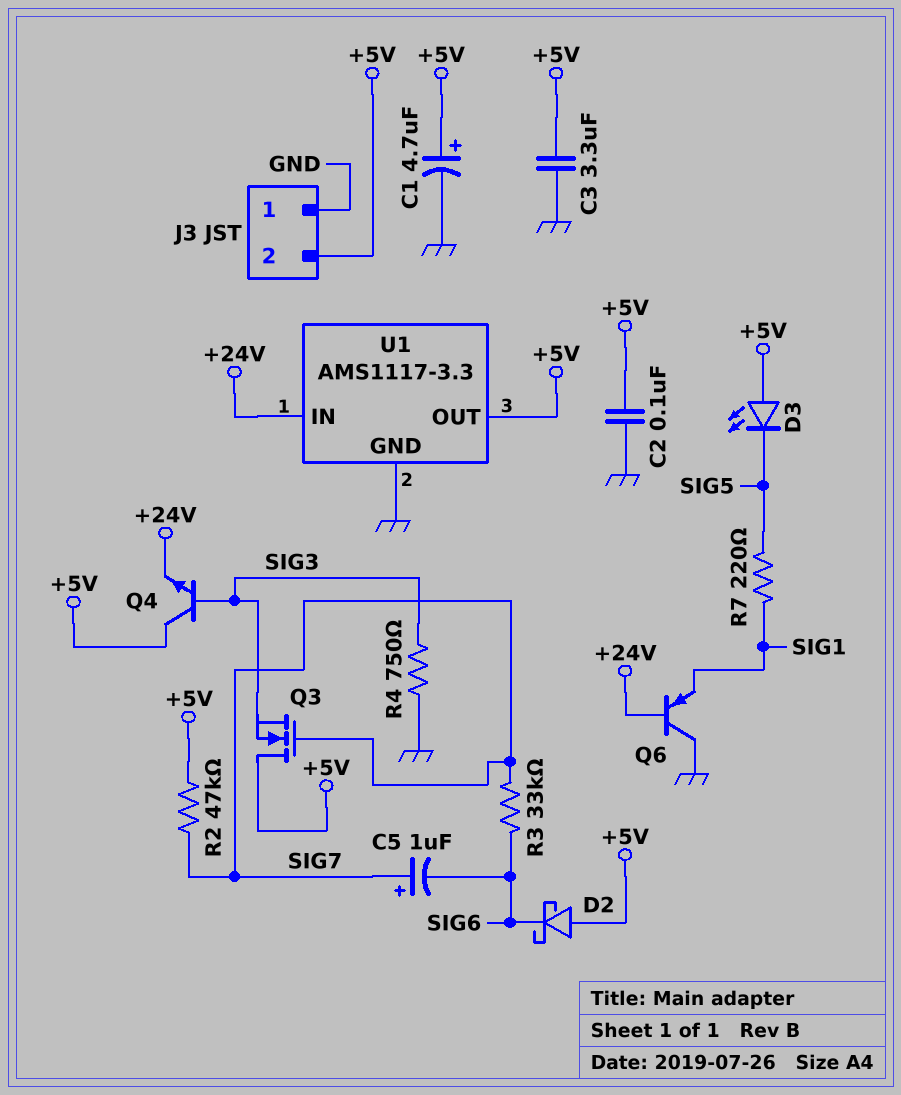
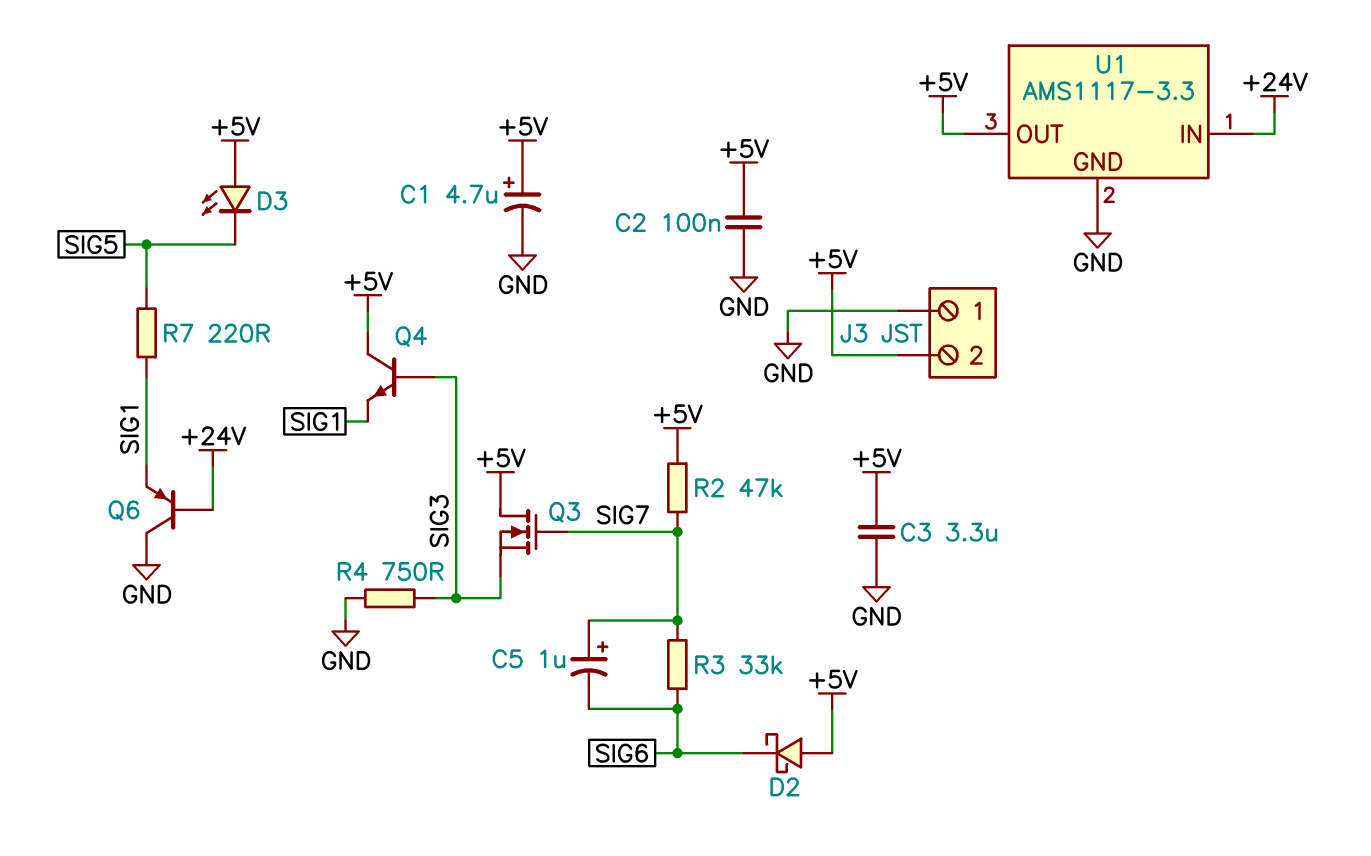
Q4: NPN (B SIG3, C +5V, E +24V) -> NPN (B SIG3, C +5V, E SIG1)

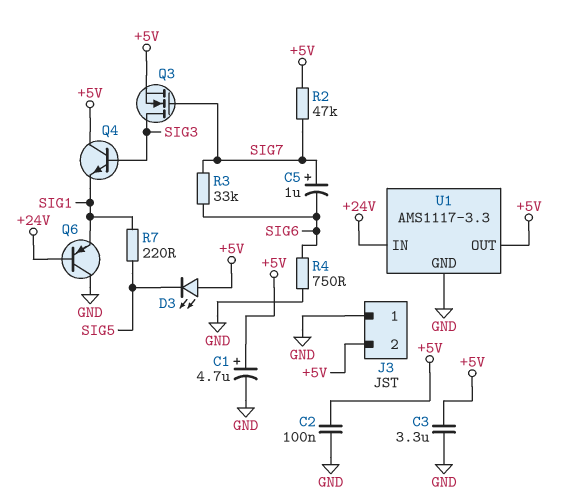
D2: schottky (A +5V, K SIG6) -> none
Q3: NMOS (G SIG7, D +5V, S SIG3) -> NMOS (G SIG7, D SIG3, S +5V)
R4: 750 (GND, SIG3) -> 750 (GND, SIG6)

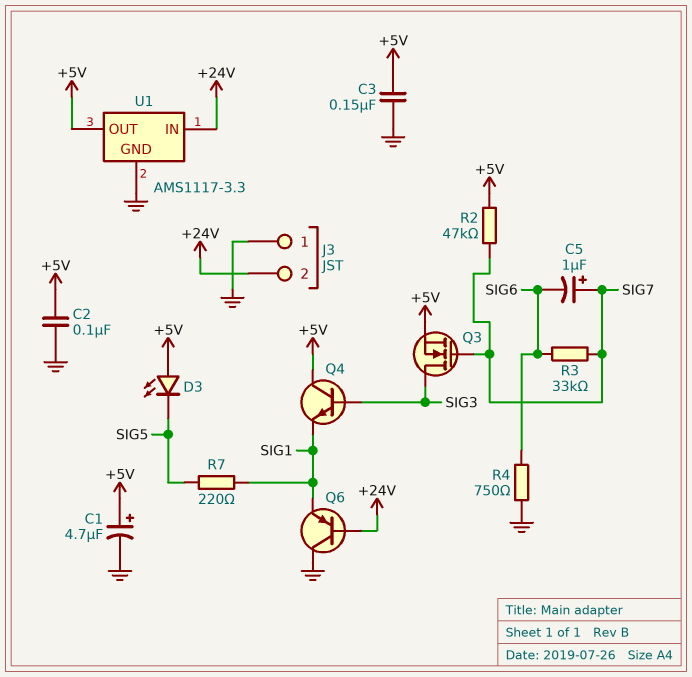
C3: 3.3uF (+5V, GND) -> 150nF (+5V, GND)
J3 pin 2: +5V -> +24V

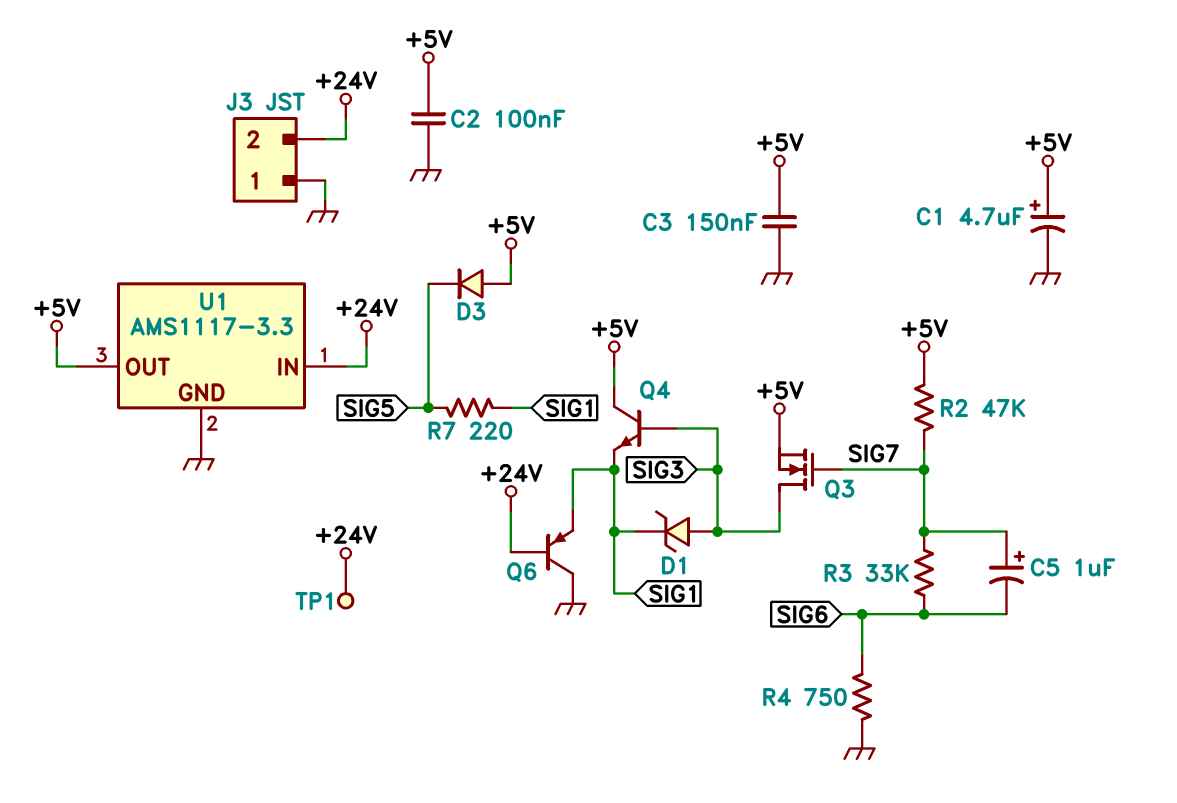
D1: none -> zener (A SIG3, K SIG1)
D3: LED (A +5V, K SIG5) -> diode (A +5V, K SIG5)
TP1: none -> test point (+24V)

